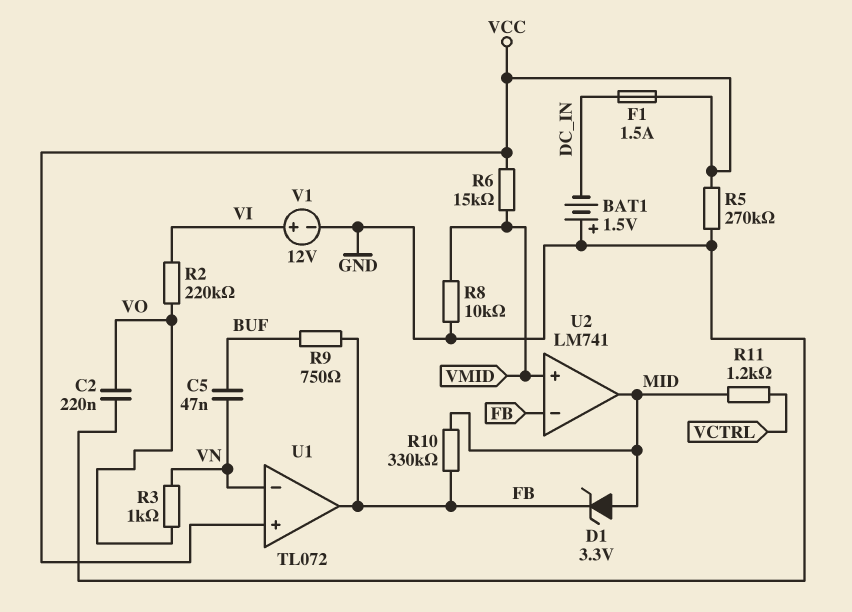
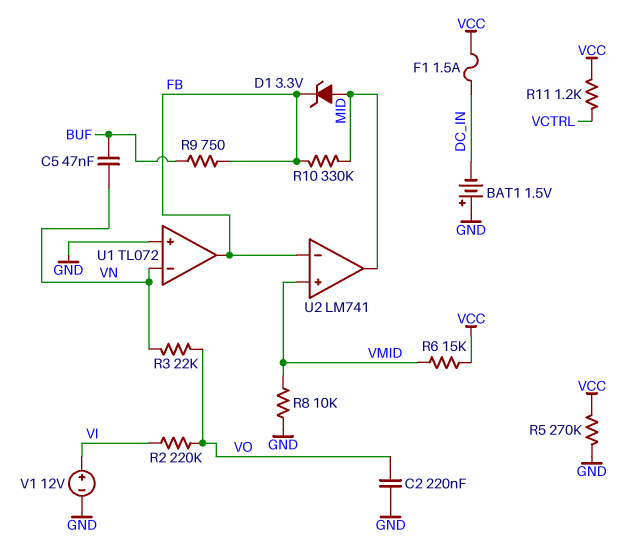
R3: 1k (VN, VO) -> 22k (VN, VO)
R11: 1.2k (MID, VCTRL) -> 1.2k (VCC, VCTRL)
U1 pin in+: VCC -> GND

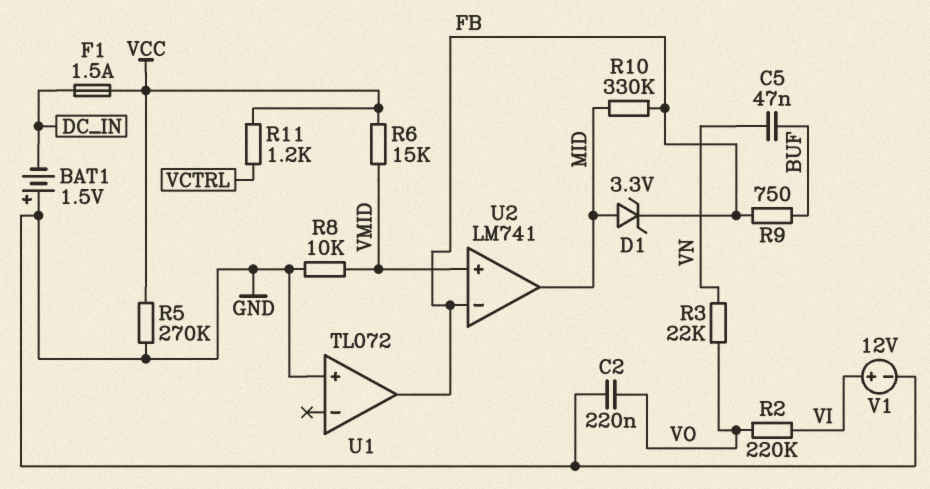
U1 pin in-: VN -> none

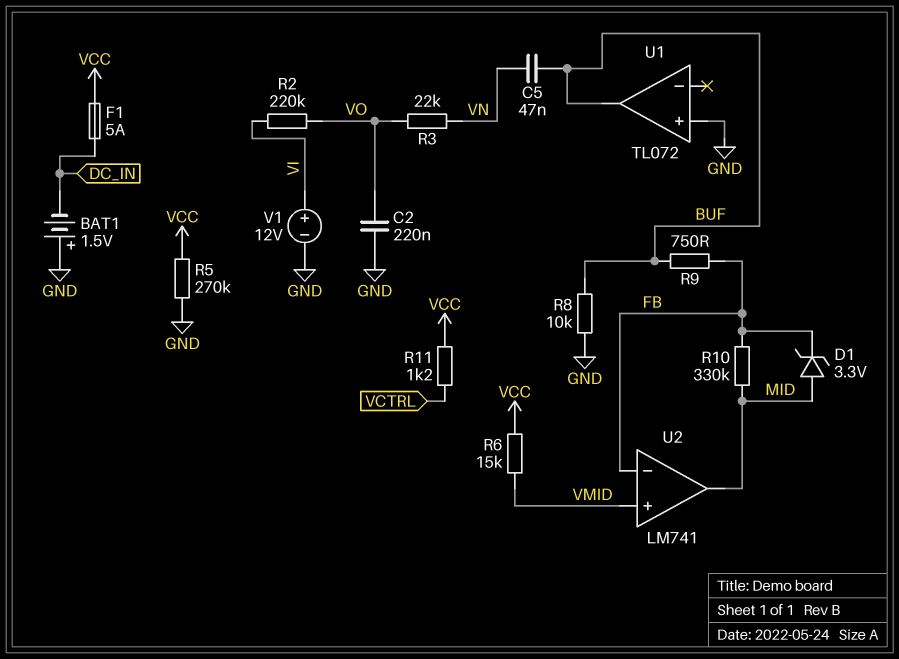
F1: 1.5A (DC_IN, VCC) -> 5A (DC_IN, VCC)
R8: 10k (GND, VMID) -> 10k (BUF, GND)
U1 pin out: FB -> BUF

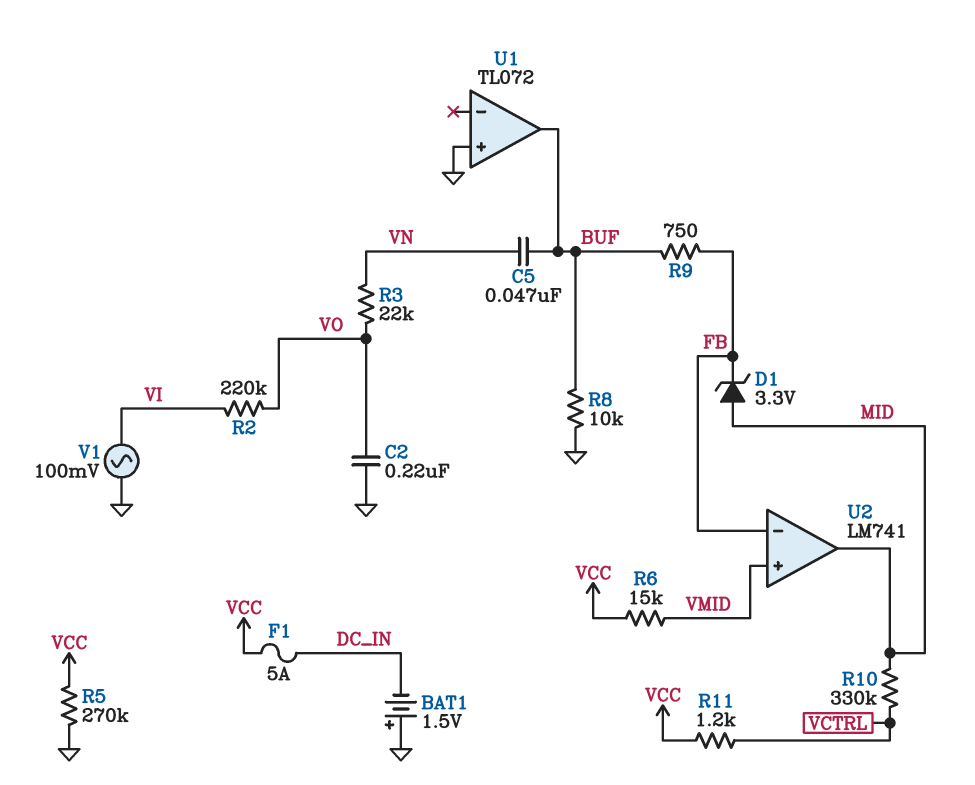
R10: 330k (FB, MID) -> 330k (MID, VCTRL)
V1: 12V (plus VI, minus GND) -> AC 100mV (GND, VI)

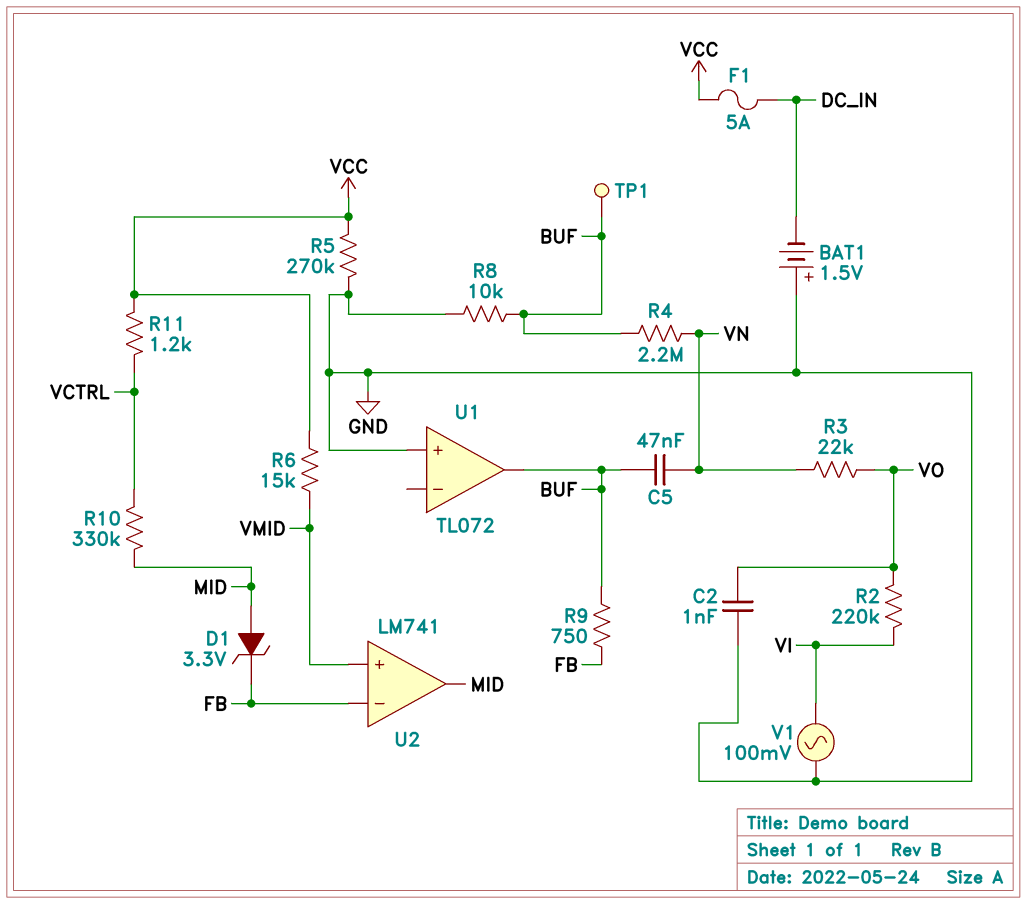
C2: 220nF (GND, VO) -> 1nF (GND, VO)
R4: none -> 2.2M (BUF, VN)
TP1: none -> test point (BUF)

